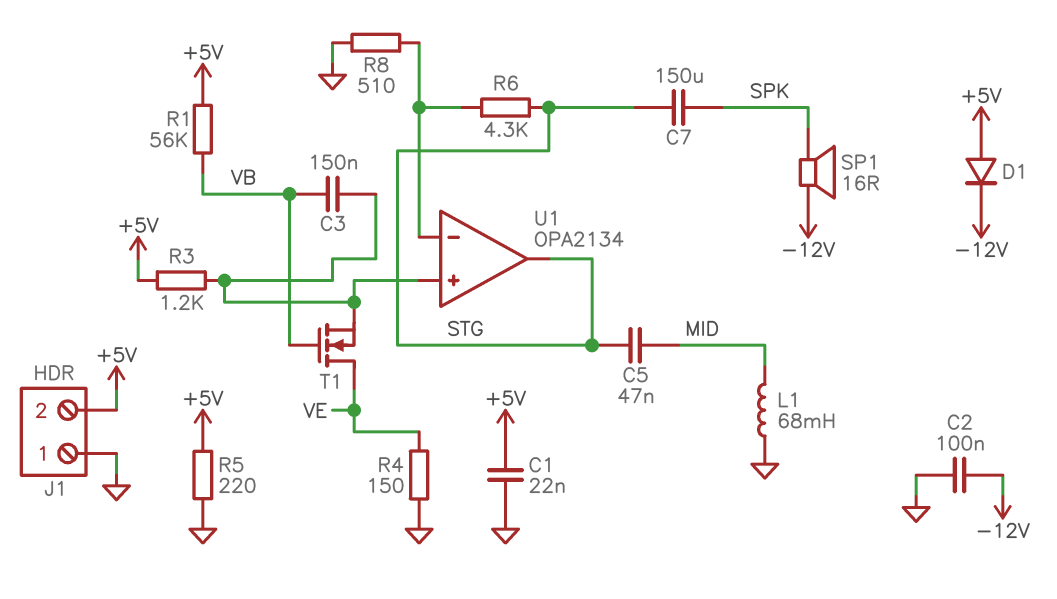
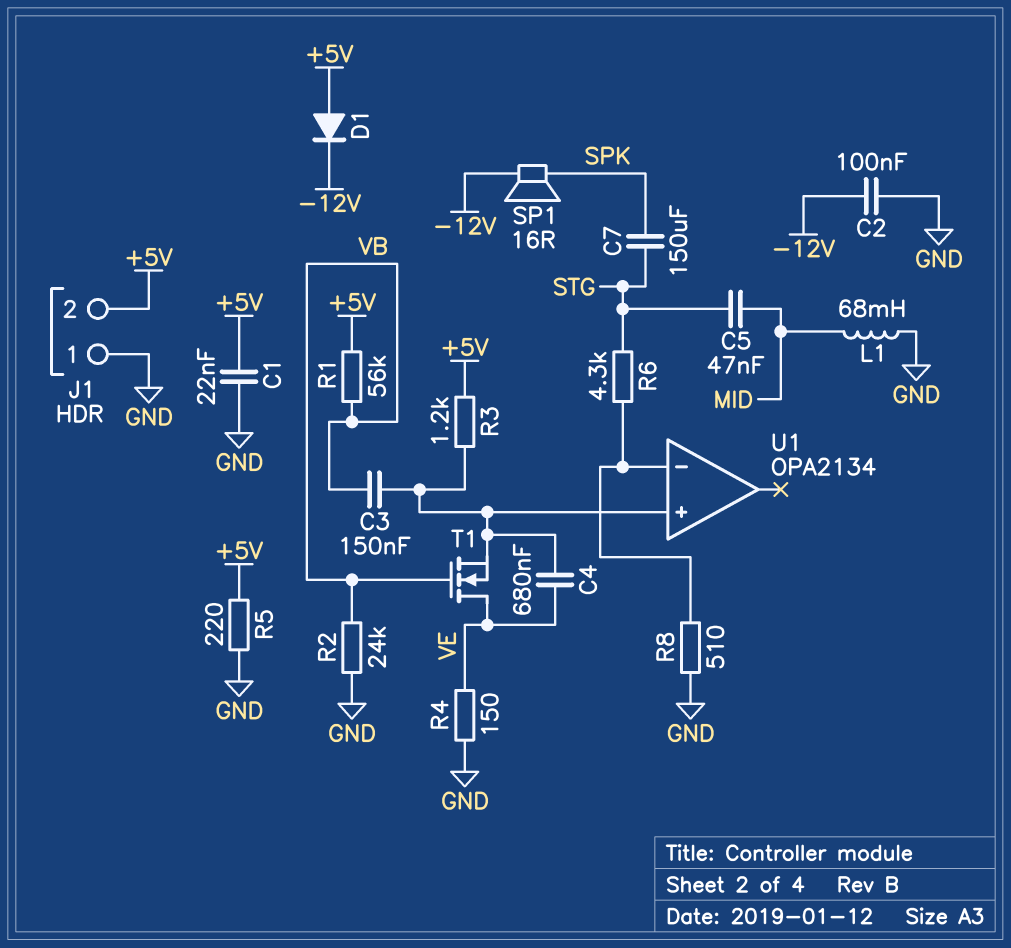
C4: none -> 680nF (U1/in+, VE)
R2: none -> 24k (GND, VB)
U1 pin out: STG -> none

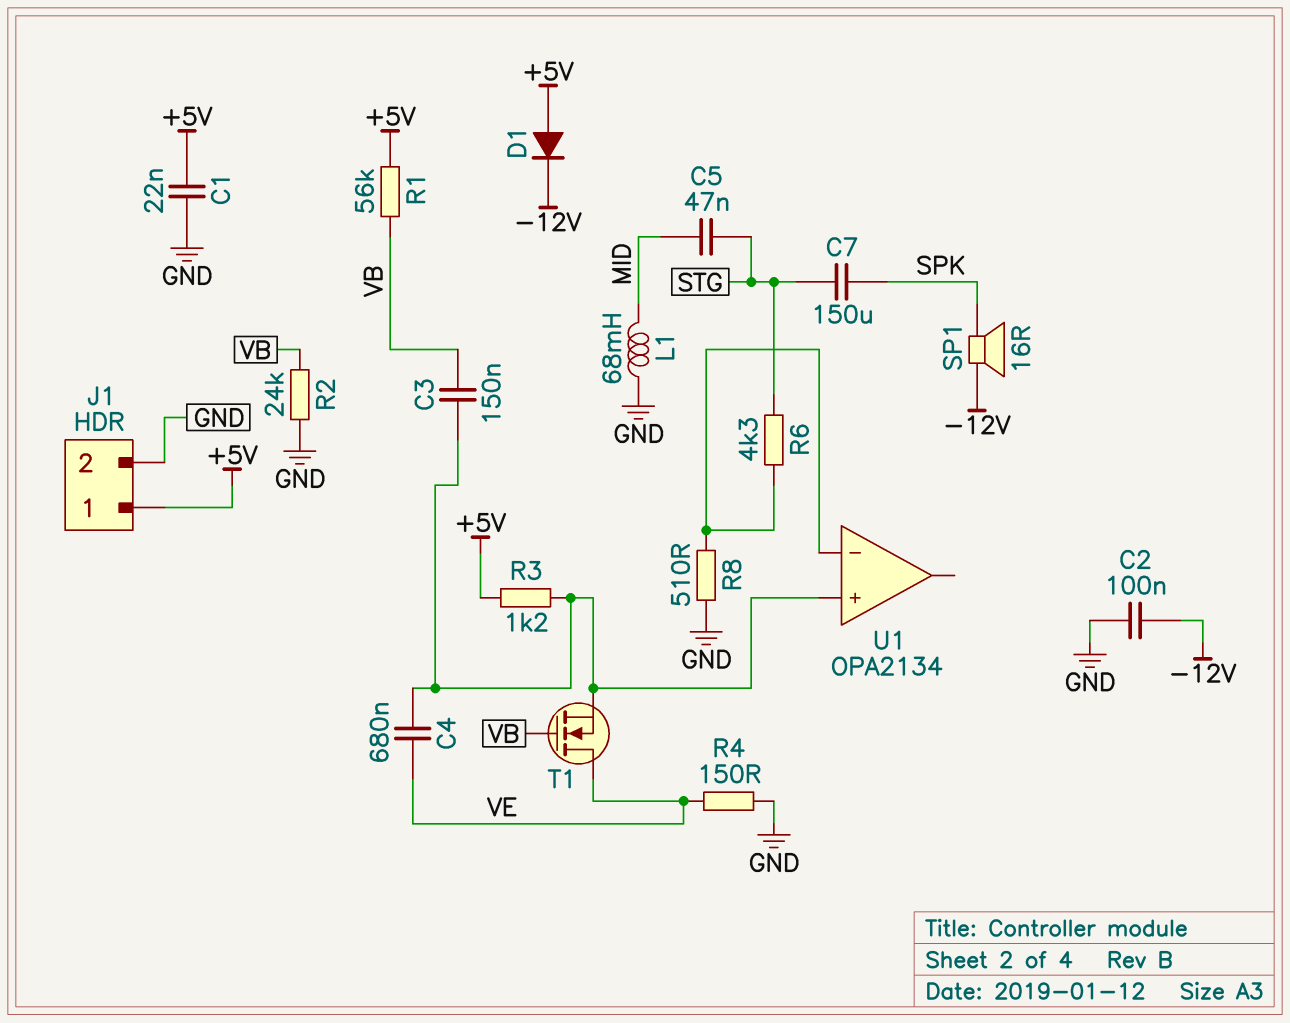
J1 pin 1: GND -> +5V
J1 pin 2: +5V -> GND
R5: 220 (+5V, GND) -> none

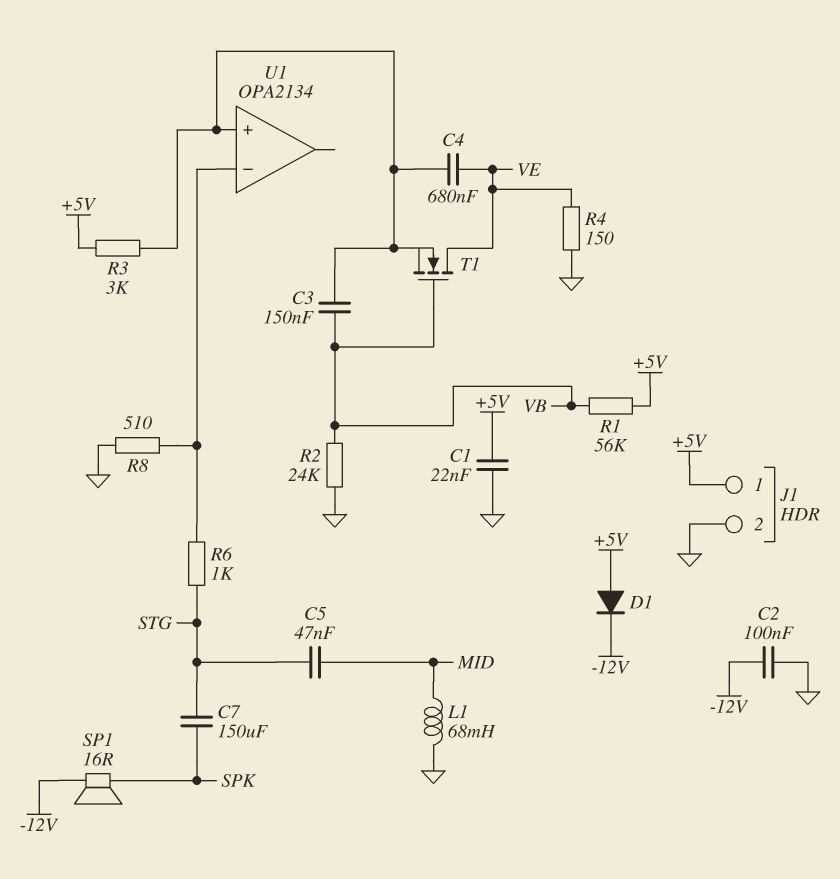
R3: 1.2k (+5V, U1/in+) -> 3k (+5V, U1/in+)
R6: 4.3k (STG, U1/in-) -> 1k (STG, U1/in-)

